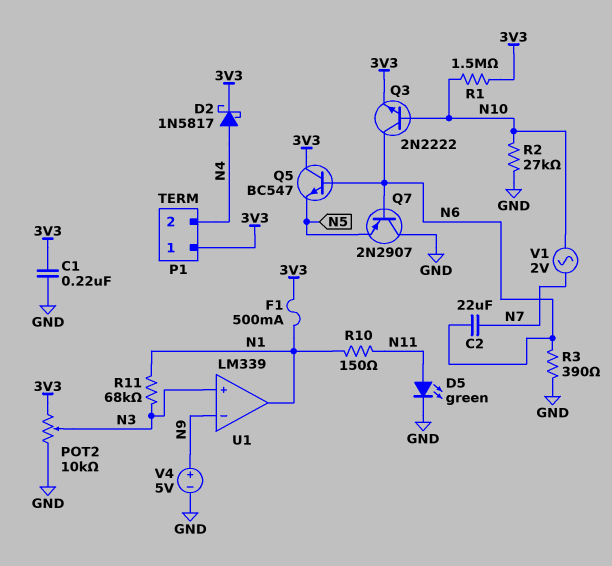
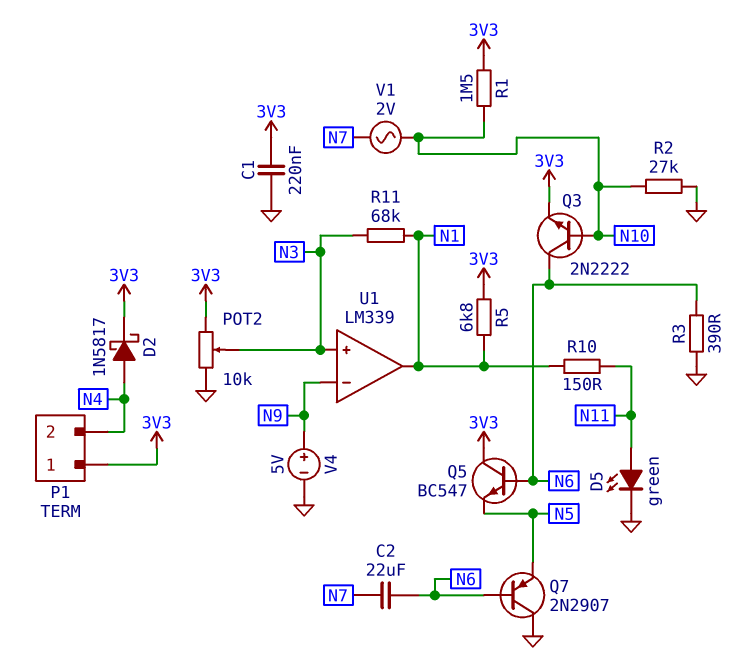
F1: 500mA (3V3, N1) -> none
R5: none -> 6.8k (3V3, N1)

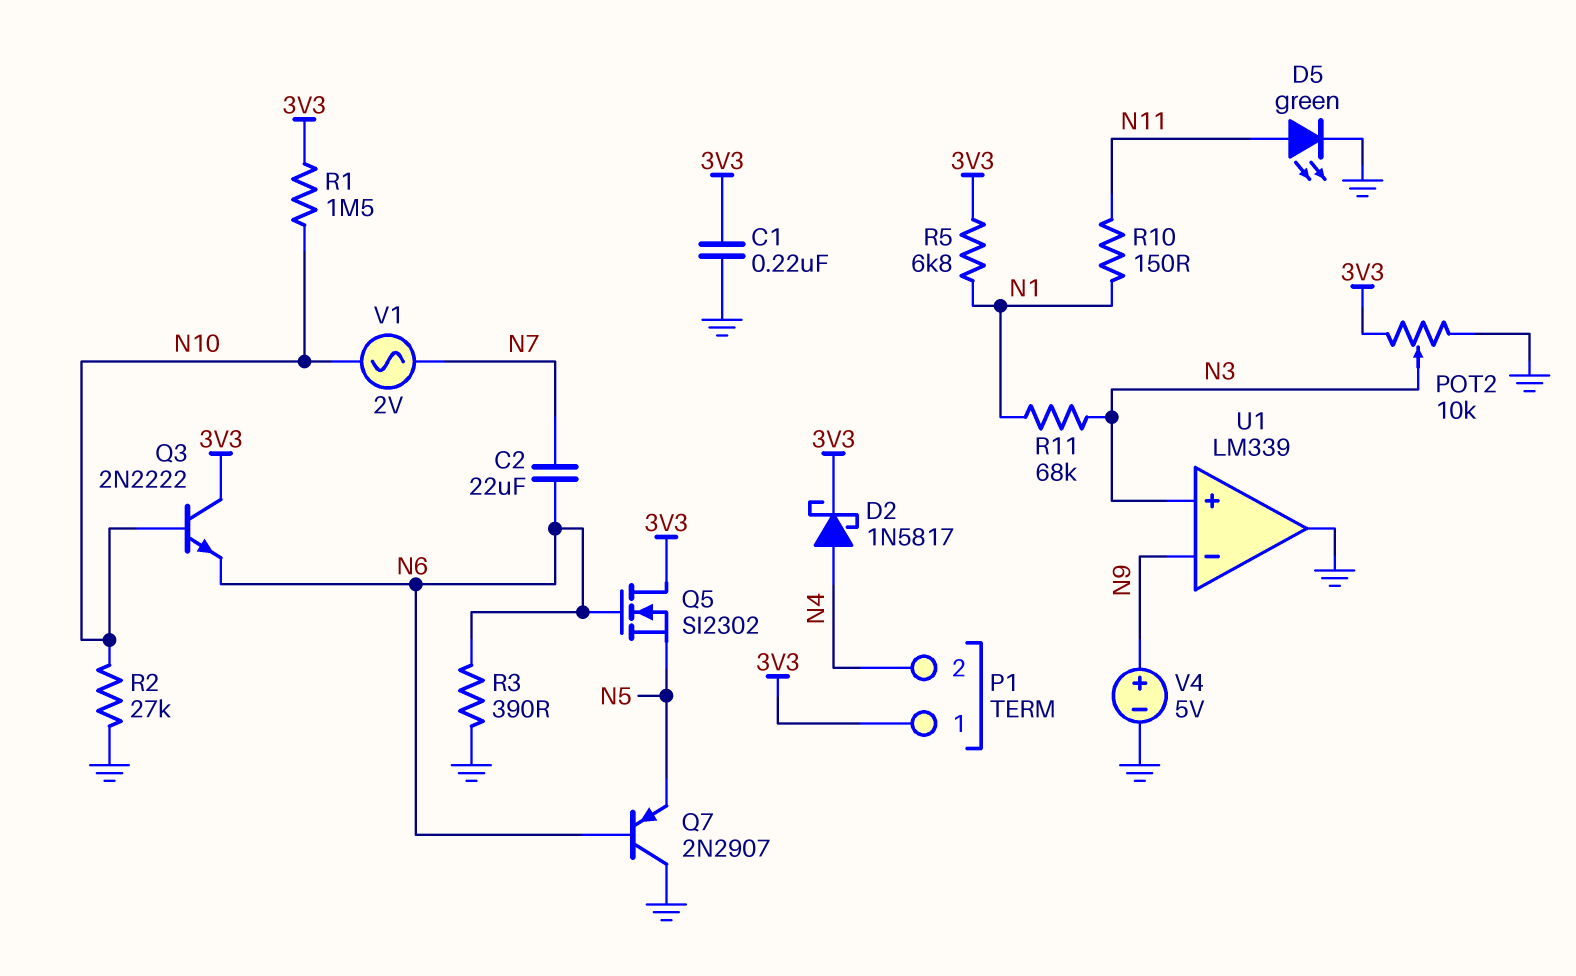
Q3: NPN 2N2222 (B N10, C N6, E 3V3) -> NPN 2N2222 (B N10, C 3V3, E N6)
Q5: NPN BC547 (B N6, C 3V3, E N5) -> NMOS SI2302 (G N6, D 3V3, S N5)
U1 pin out: N1 -> GND

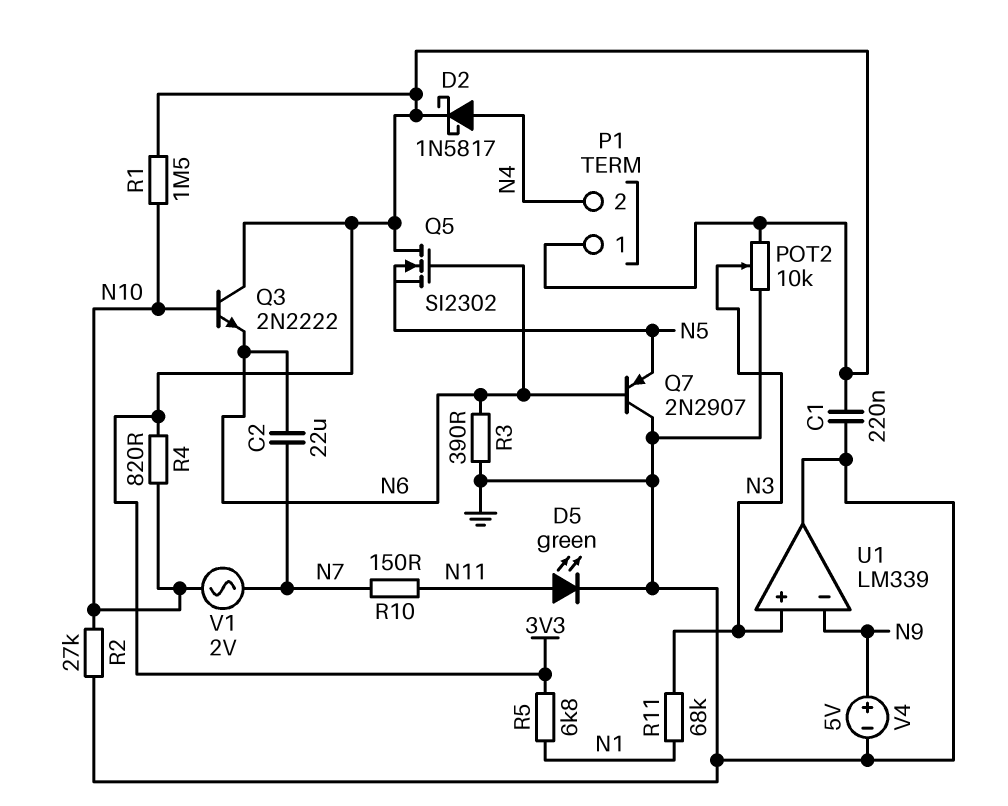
R4: none -> 820 (3V3, N10)
R10: 150 (N1, N11) -> 150 (N7, N11)

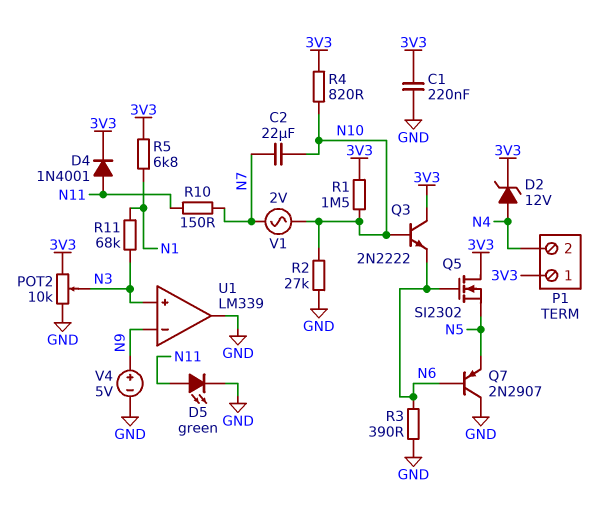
C2: 22uF (N6, N7) -> 22uF (N7, N10)
D2: schottky 1N5817 (A N4, K 3V3) -> zener 12V (A N4, K 3V3)
D4: none -> diode 1N4001 (A N11, K 3V3)

